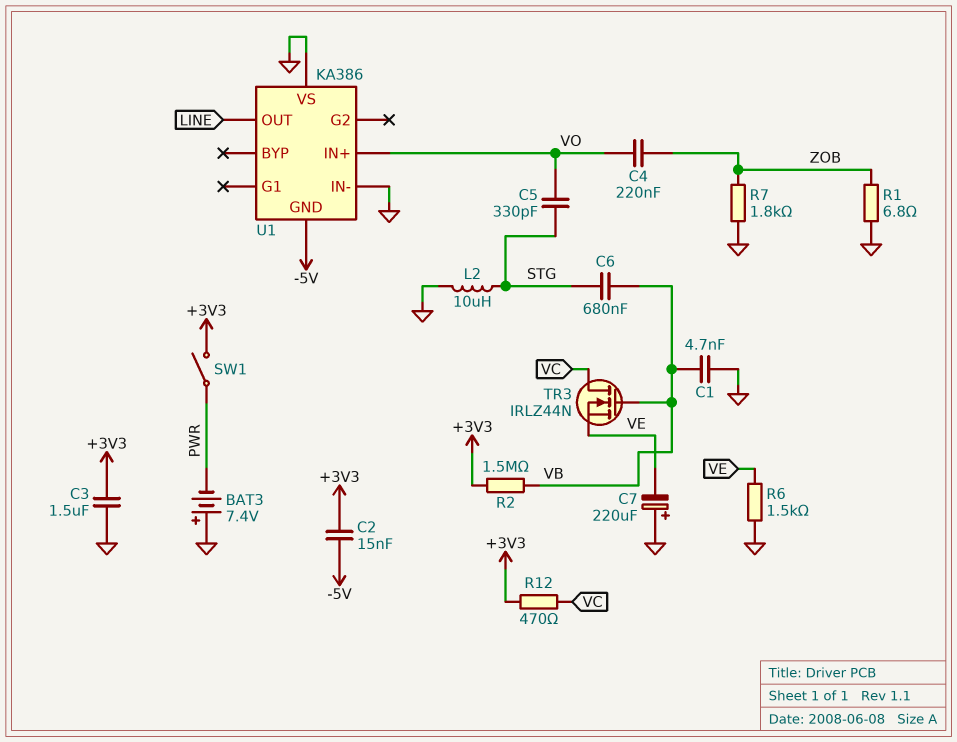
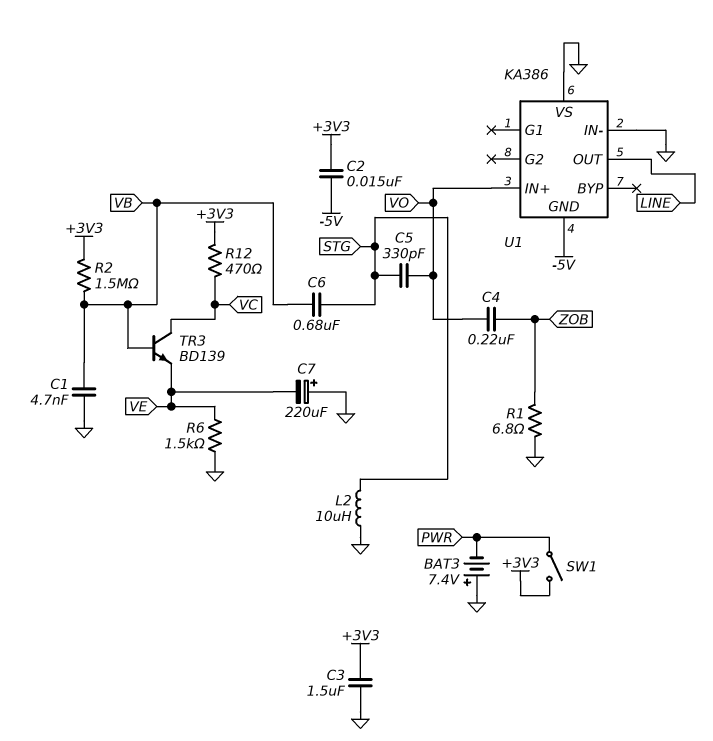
R7: 1.8k (GND, ZOB) -> none
TR3: NMOS IRLZ44N (G VB, D VC, S VE) -> NPN BD139 (B VB, C VC, E VE)

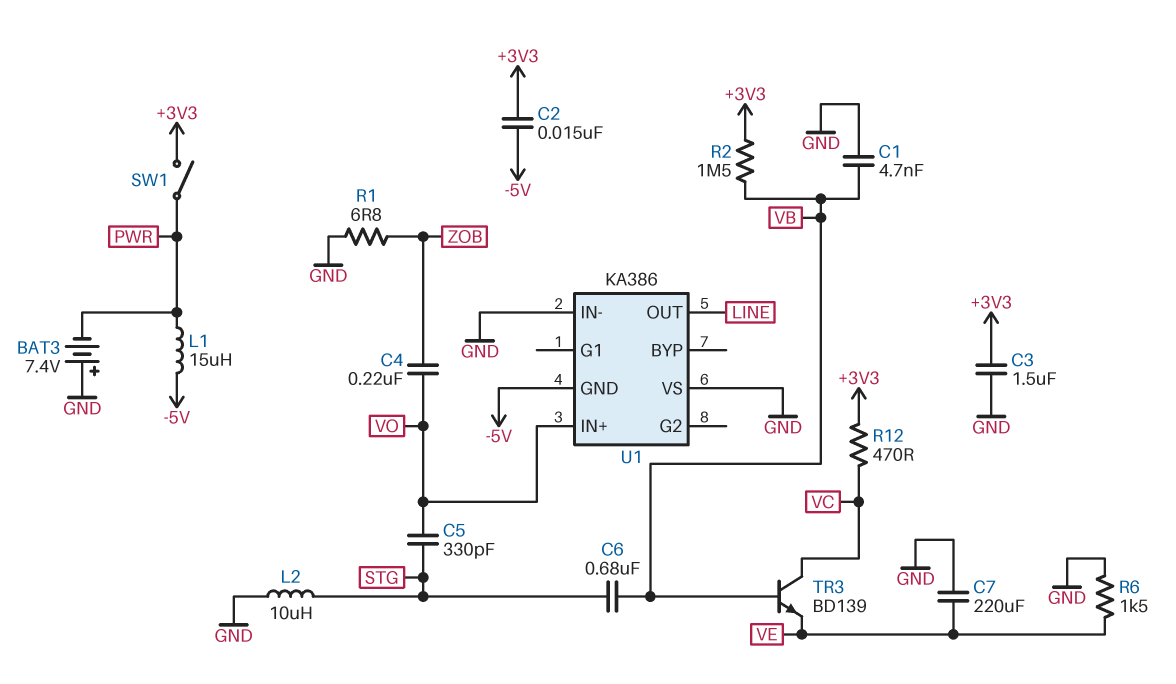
C7: 220uF (plus GND, minus VE) -> 220uF (GND, VE)
L1: none -> 15uH (-5V, PWR)

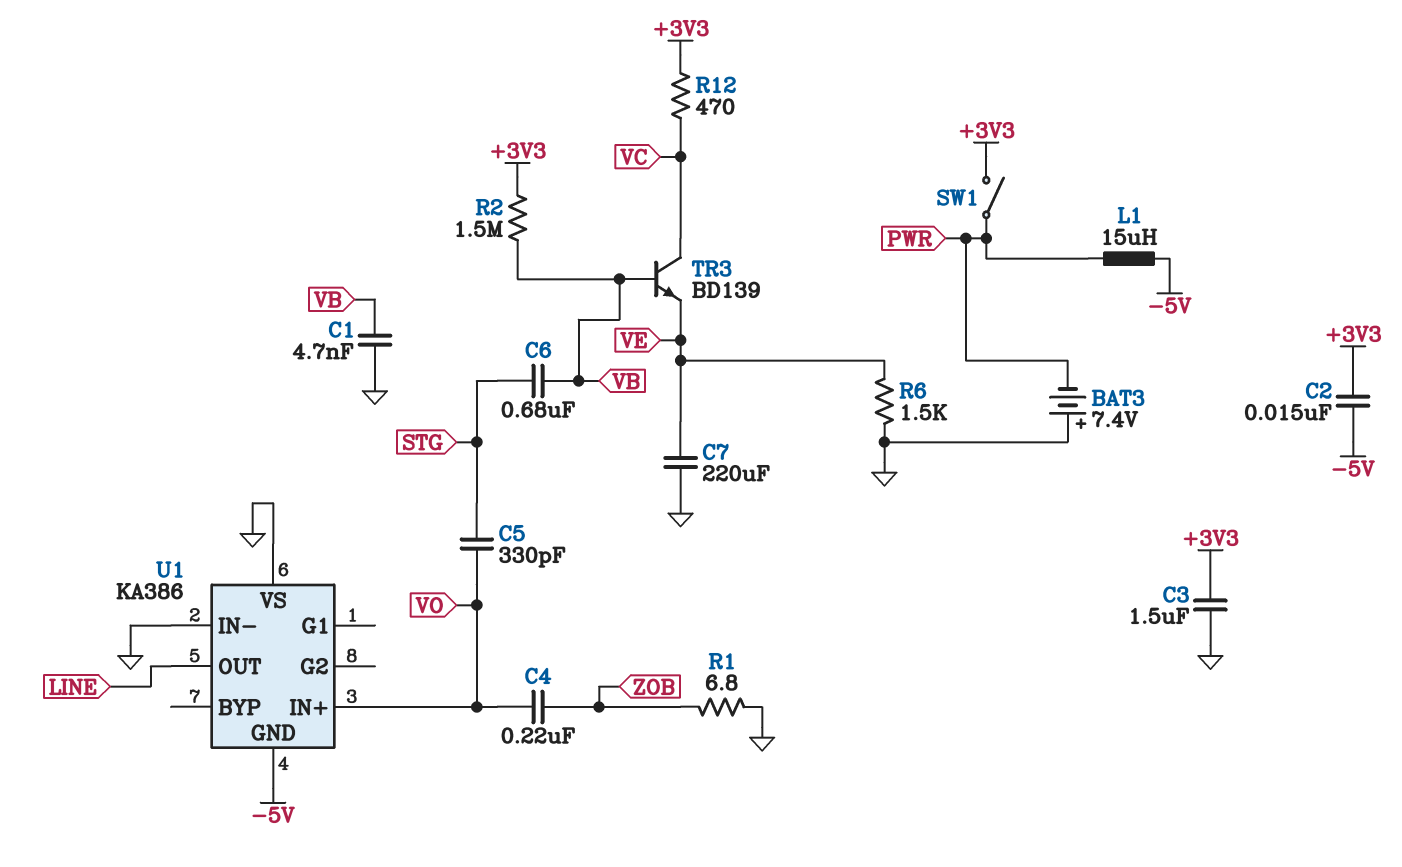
L2: 10uH (GND, STG) -> none

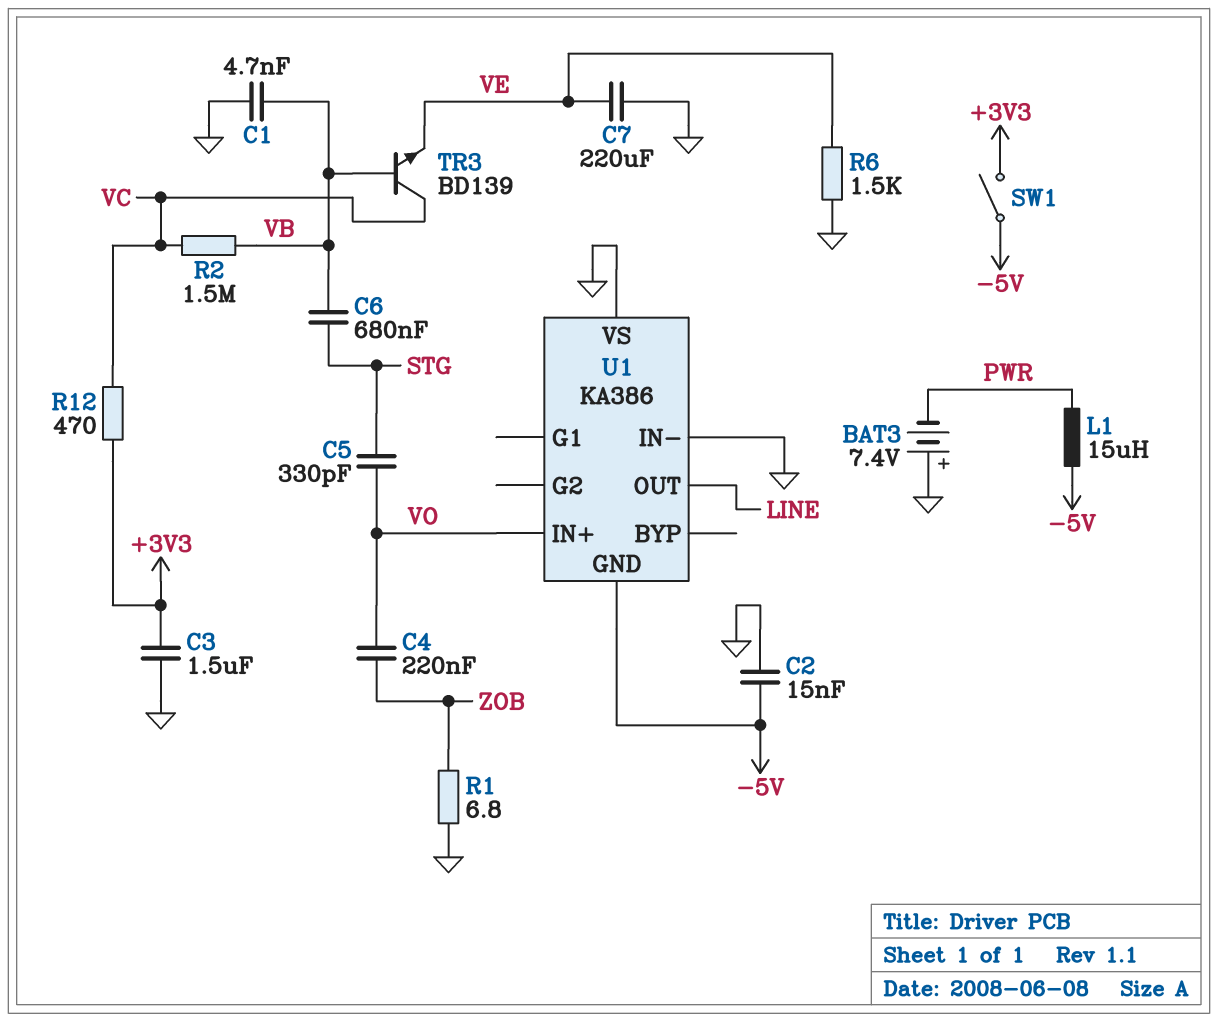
C2: 15nF (+3V3, -5V) -> 15nF (-5V, GND)
R2: 1.5M (+3V3, VB) -> 1.5M (VB, VC)
SW1: switch (+3V3, PWR) -> switch (+3V3, -5V)

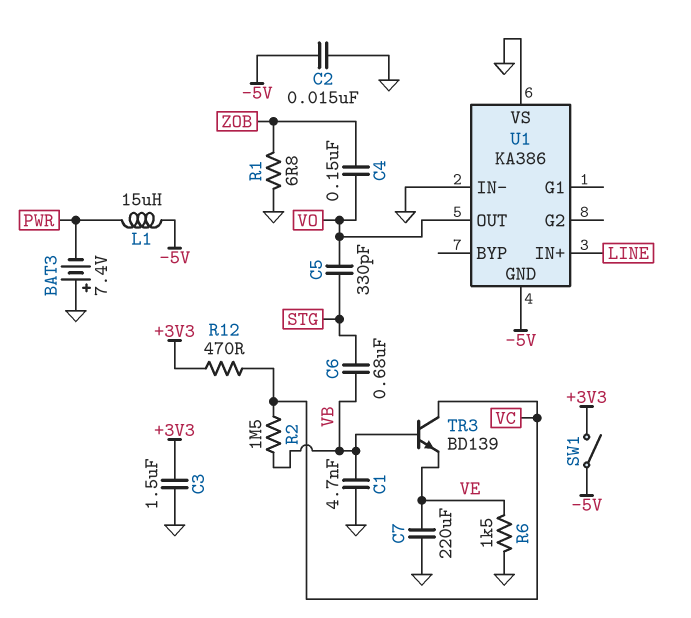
C4: 220nF (VO, ZOB) -> 150nF (VO, ZOB)
U1 pin IN+: VO -> LINE
U1 pin OUT: LINE -> VO

